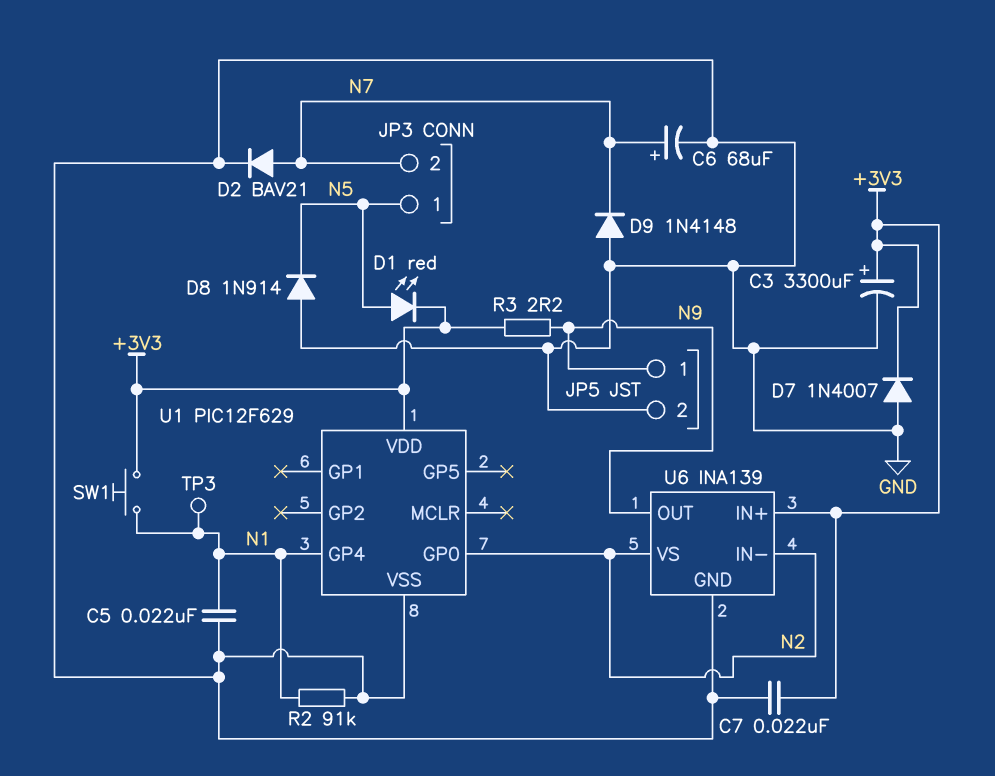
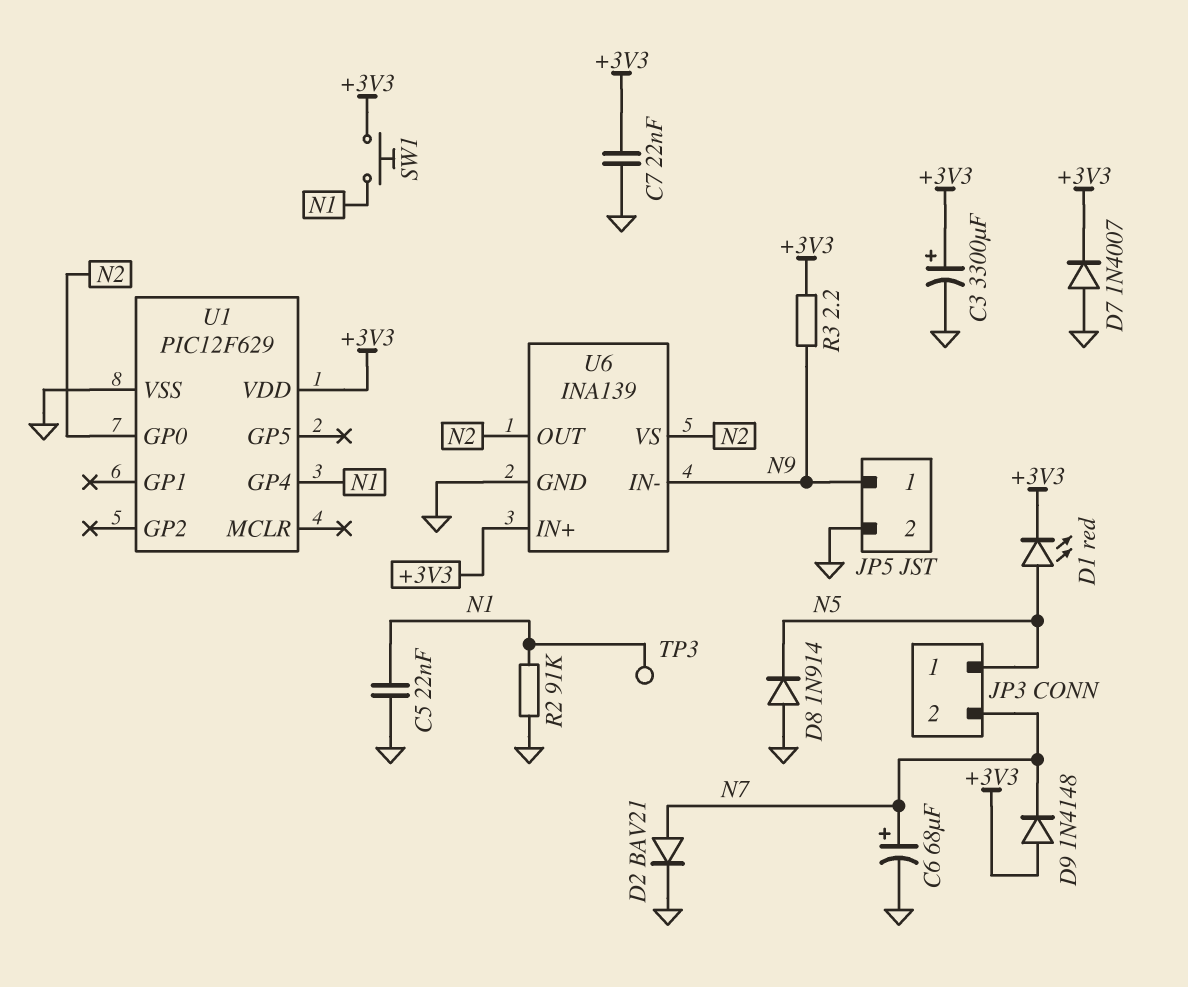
D9: diode 1N4148 (A GND, K N7) -> diode 1N4148 (A +3V3, K N7)
U6 pin IN-: N2 -> N9
U6 pin OUT: N9 -> N2

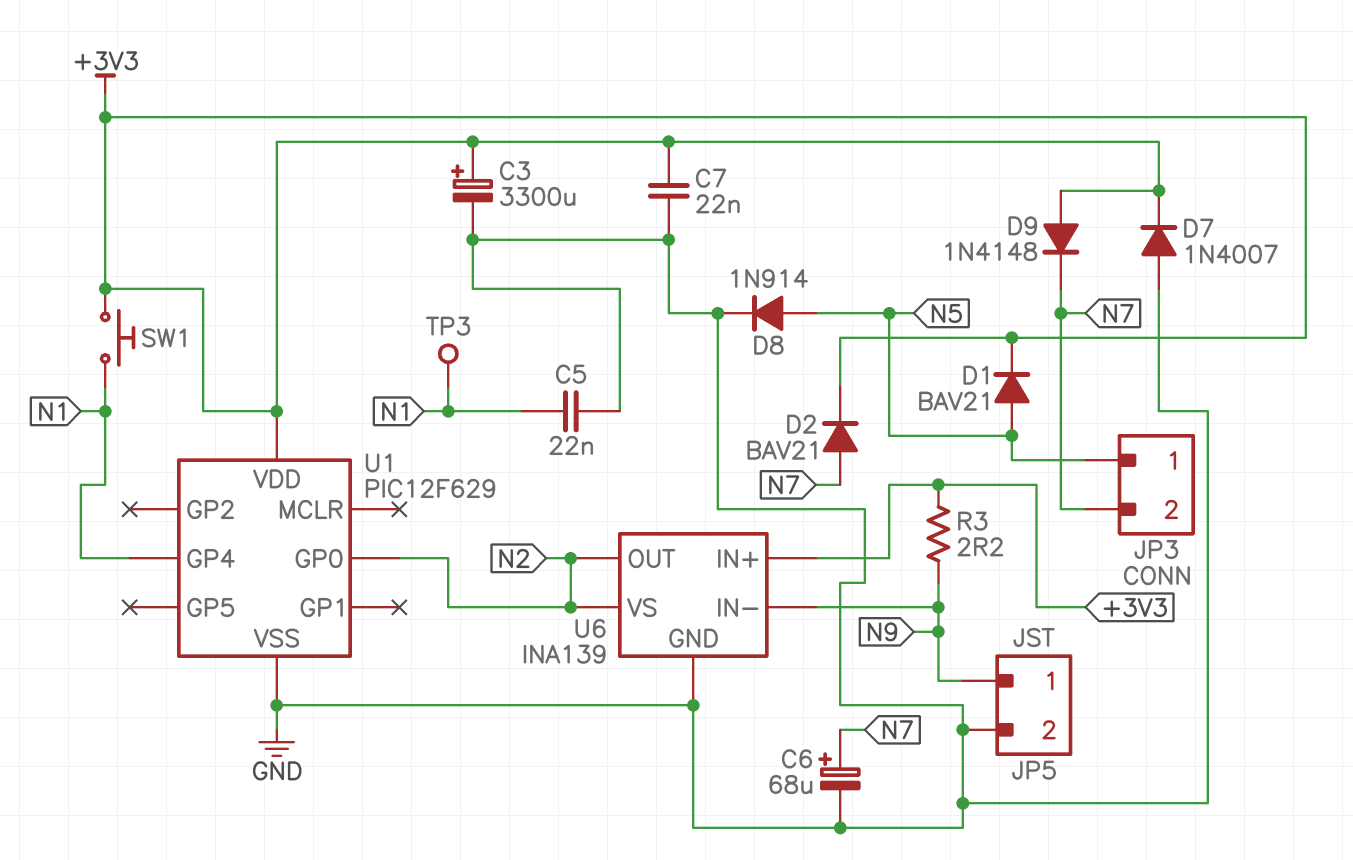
D1: LED red (A N5, K +3V3) -> diode BAV21 (A N5, K +3V3)
D2: diode BAV21 (A N7, K GND) -> diode BAV21 (A N7, K +3V3)
D8: diode 1N914 (A GND, K N5) -> diode 1N914 (A N5, K GND)
R2: 91k (GND, N1) -> none

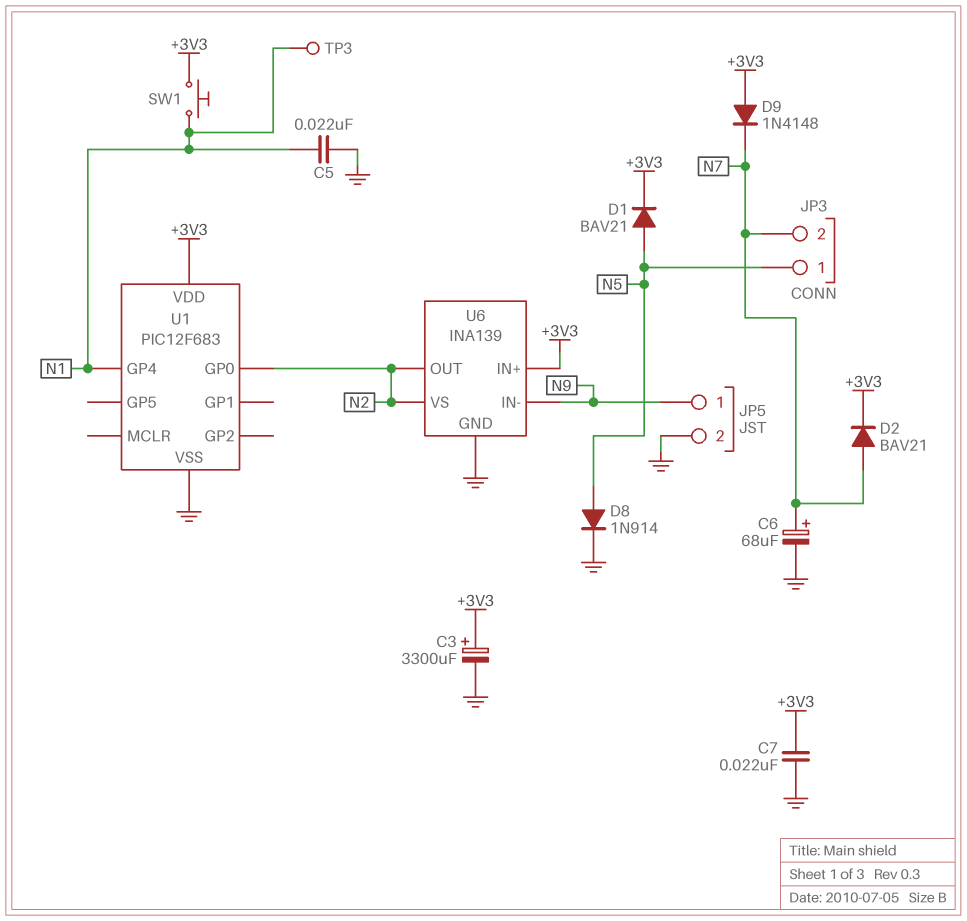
D7: diode 1N4007 (A GND, K +3V3) -> none
R3: 2.2 (+3V3, N9) -> none
U1: PIC12F629 -> PIC12F683

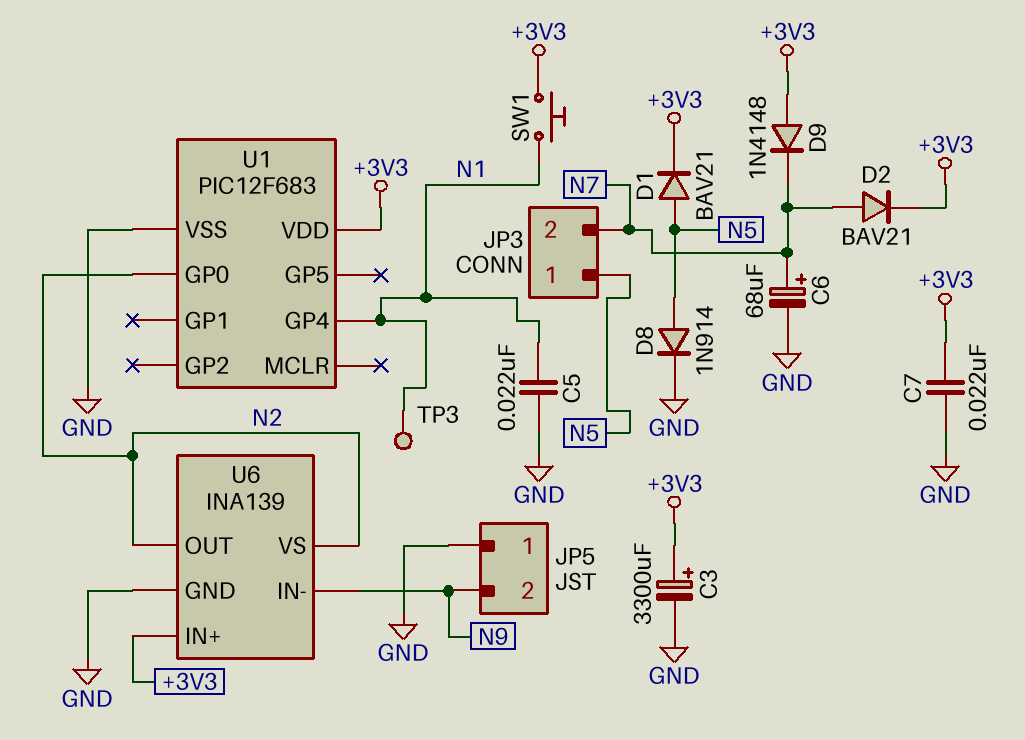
JP5 pin 1: N9 -> GND
JP5 pin 2: GND -> N9

